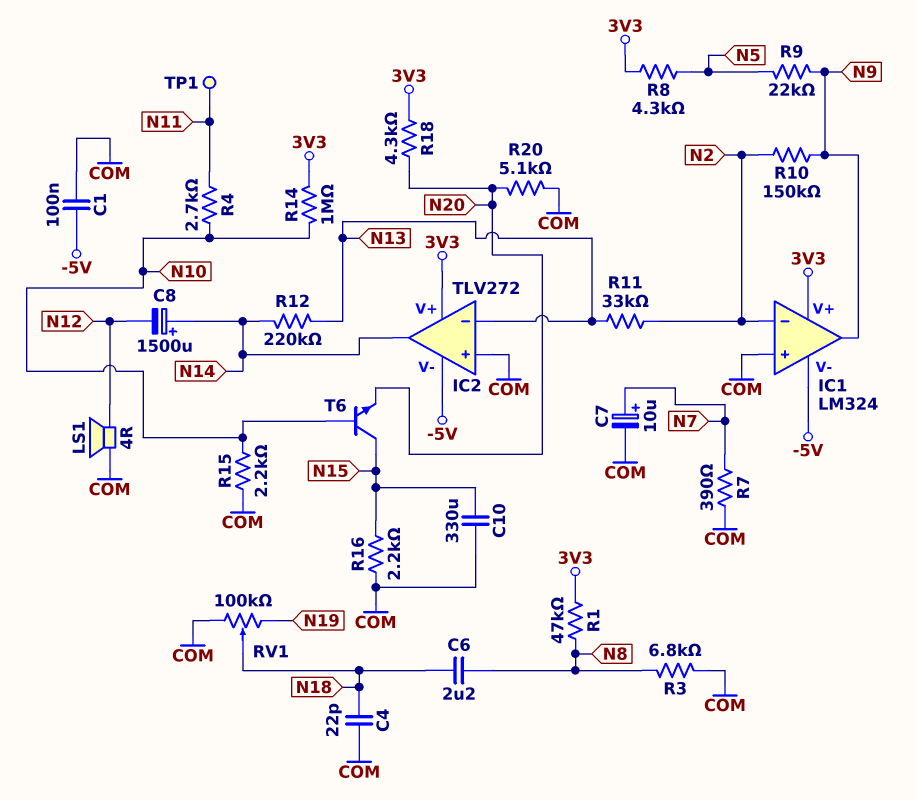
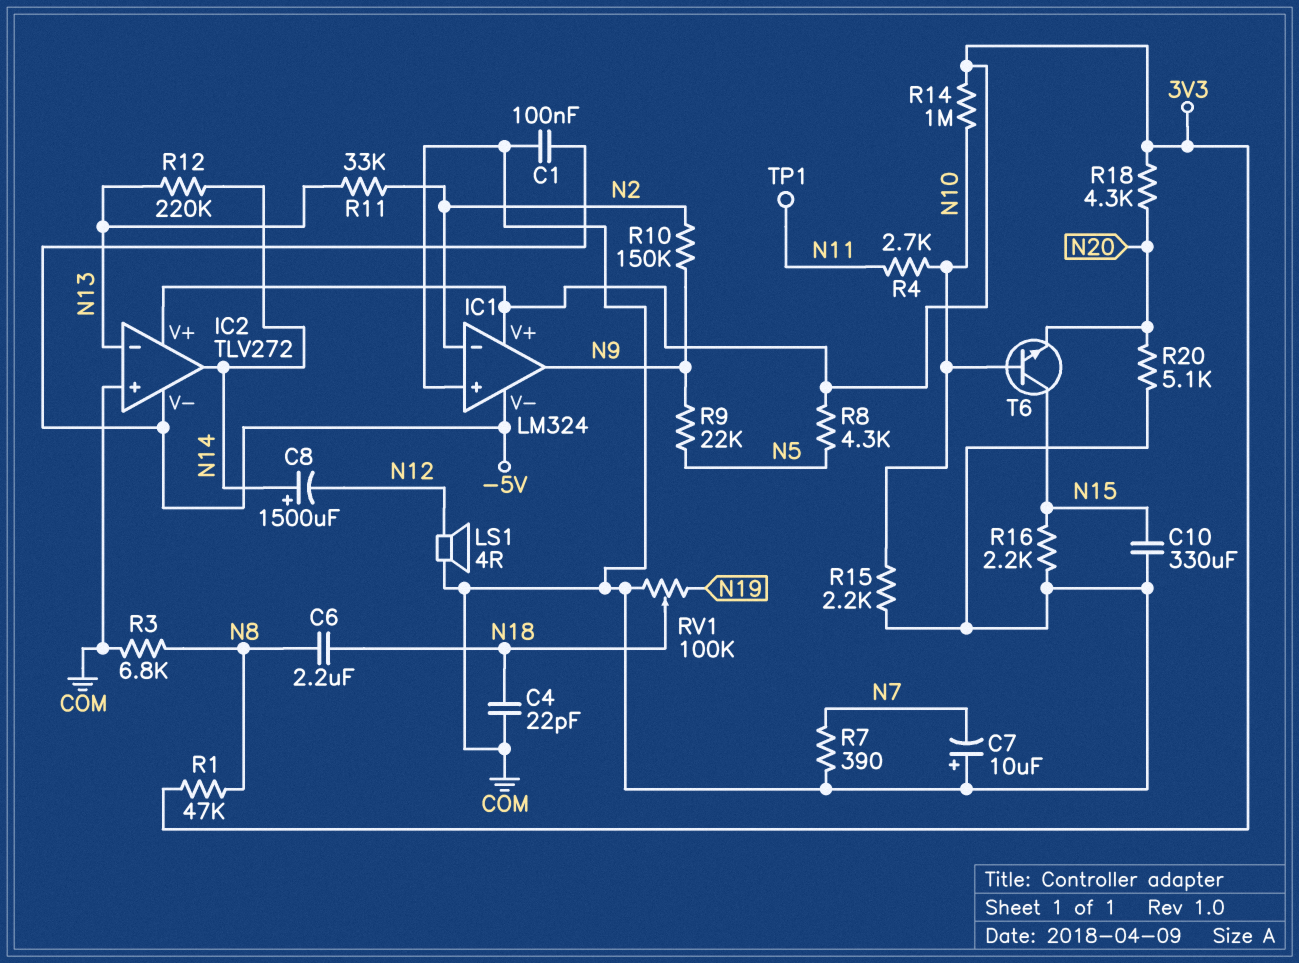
C7: 10uF (plus N7, minus COM) -> 10uF (plus COM, minus N7)

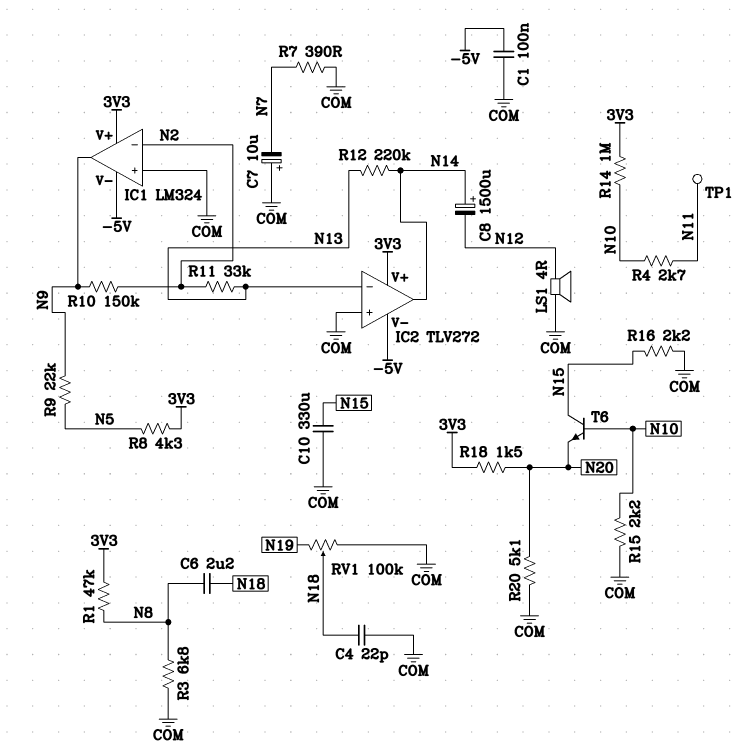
R18: 4.3k (3V3, N20) -> 1.5k (3V3, N20)

